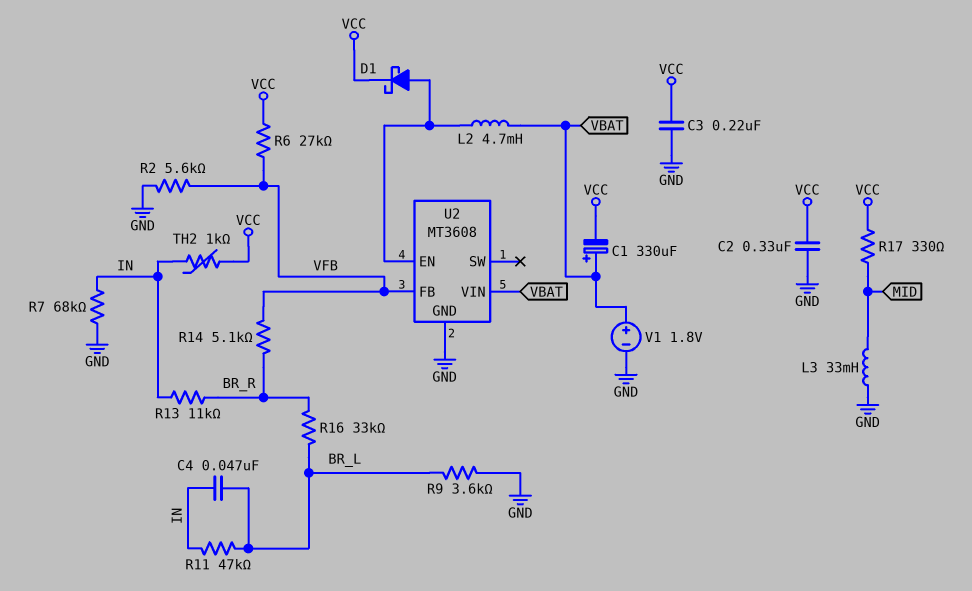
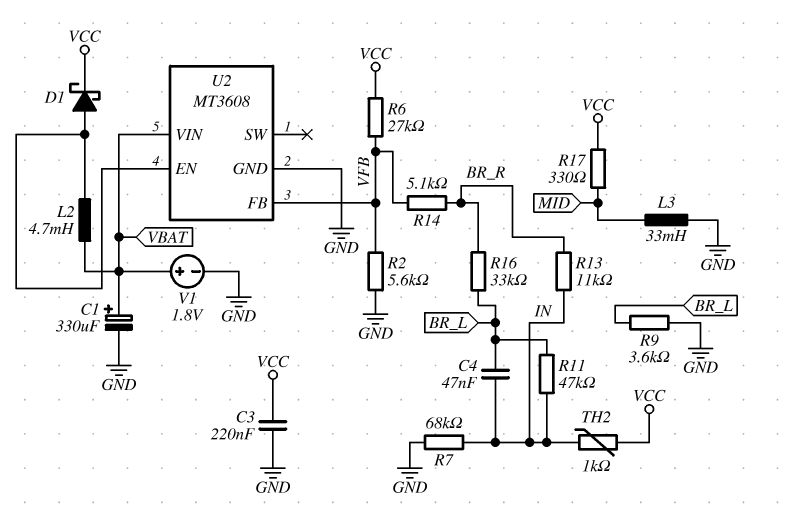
C1: 330uF (plus VBAT, minus VCC) -> 330uF (plus VBAT, minus GND)
C2: 330nF (GND, VCC) -> none

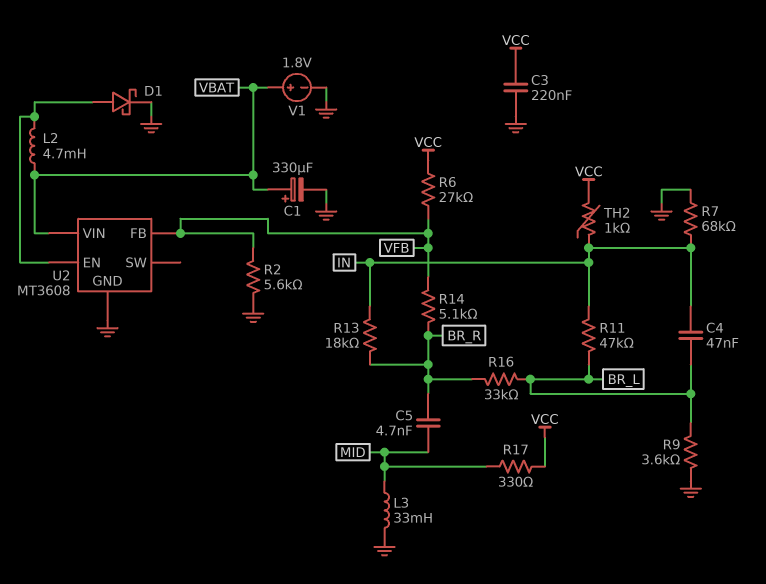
C5: none -> 4.7nF (BR_R, MID)
D1: schottky (A U2/EN, K VCC) -> schottky (A U2/EN, K GND)
R13: 11k (BR_R, IN) -> 18k (BR_R, IN)

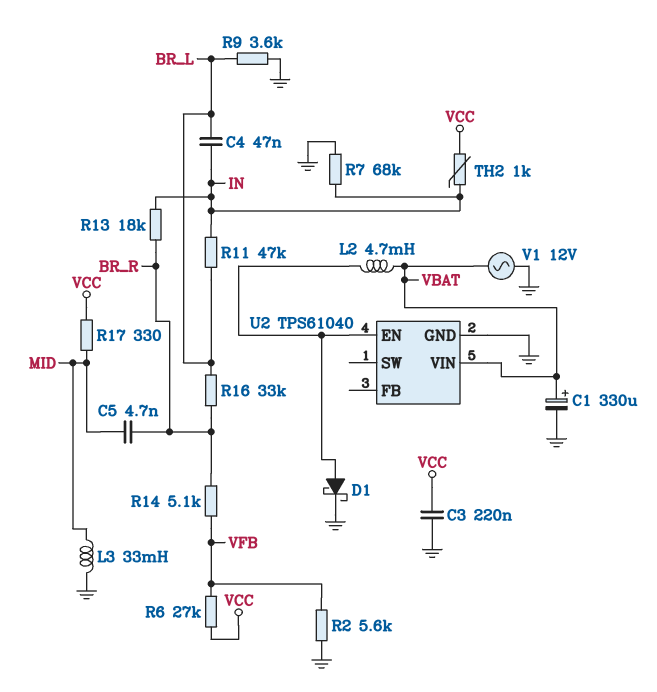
U2: MT3608 -> TPS61040
U2 pin FB: VFB -> none
V1: 1.8V (plus VBAT, minus GND) -> AC 12V (GND, VBAT)

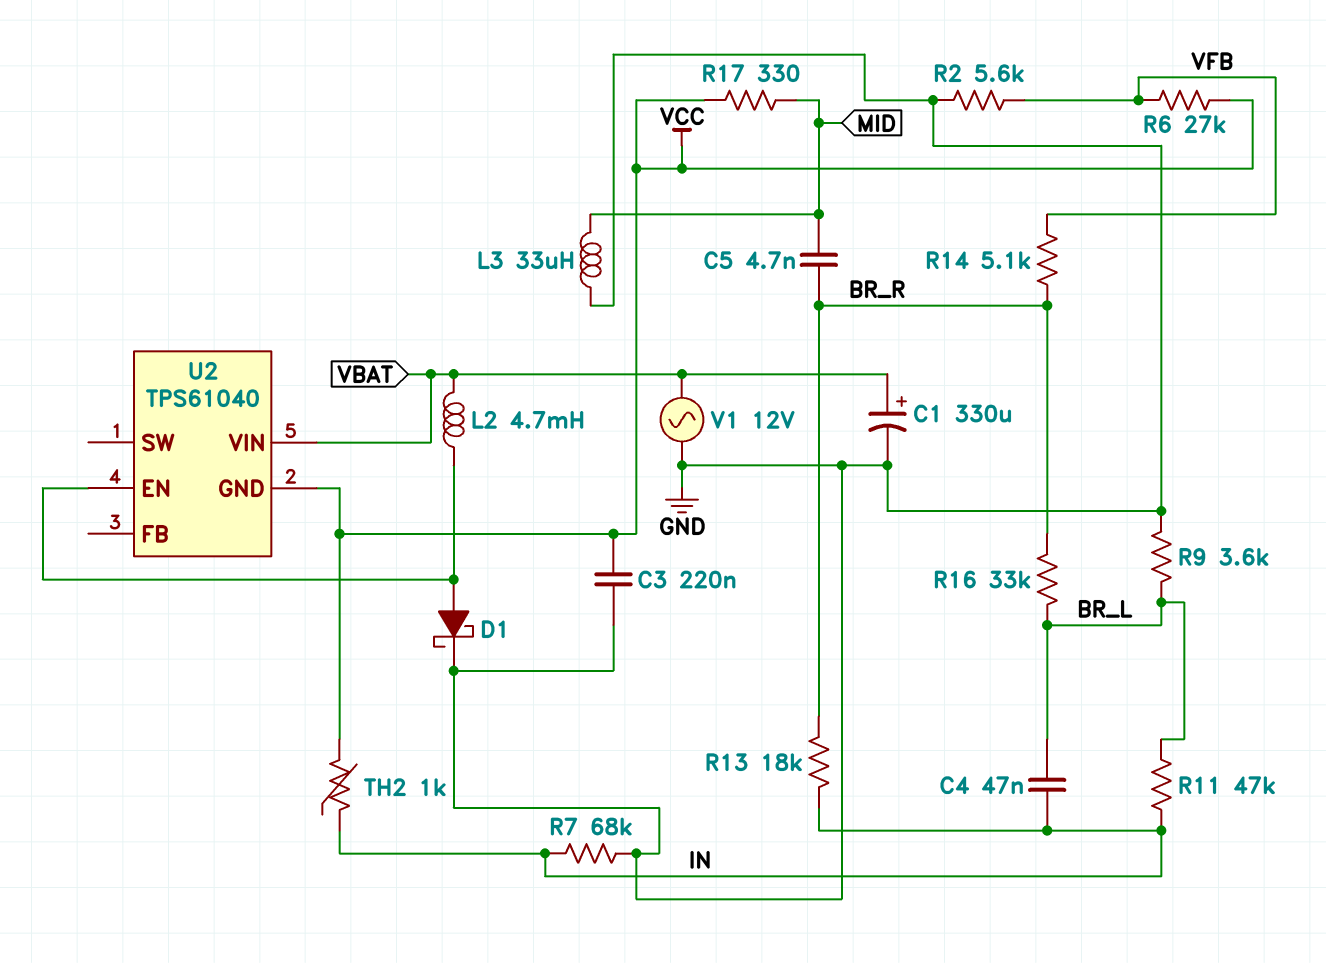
L3: 33mH (GND, MID) -> 33uH (GND, MID)
U2 pin GND: GND -> VCC

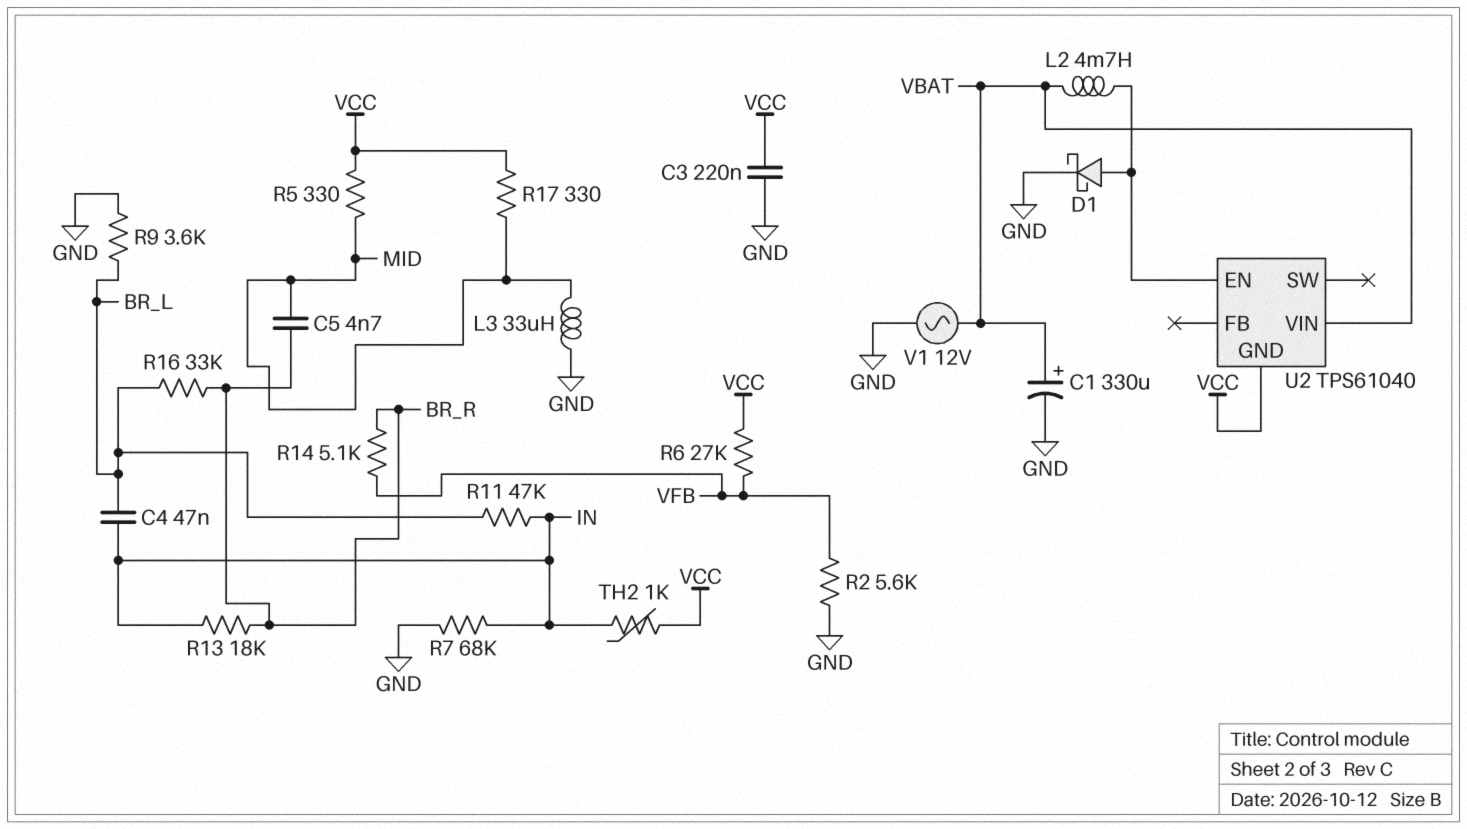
R5: none -> 330 (MID, VCC)

